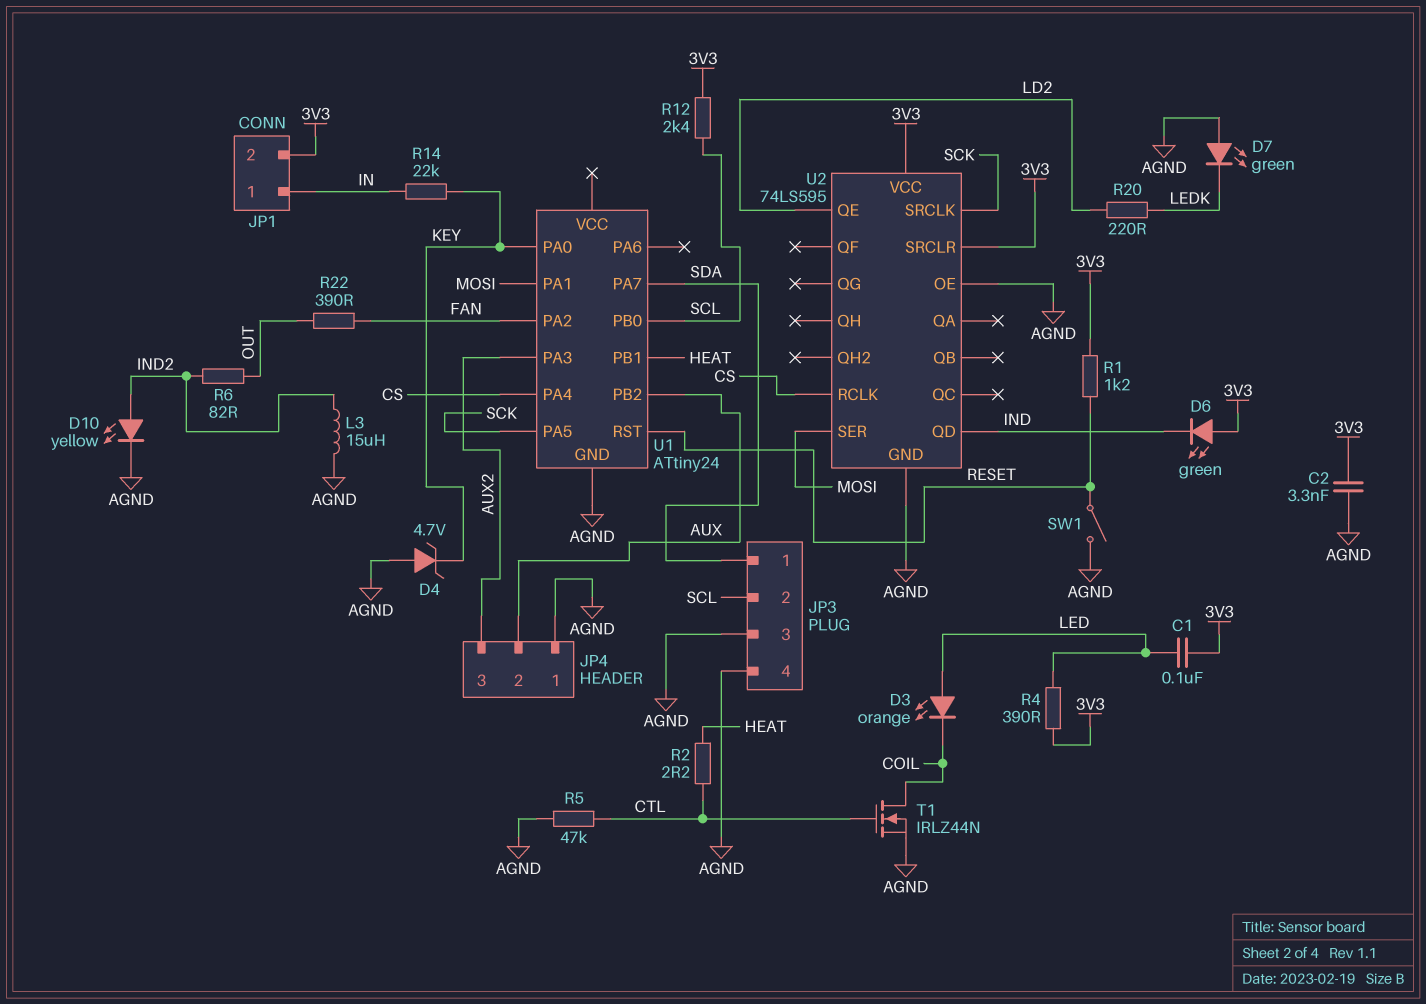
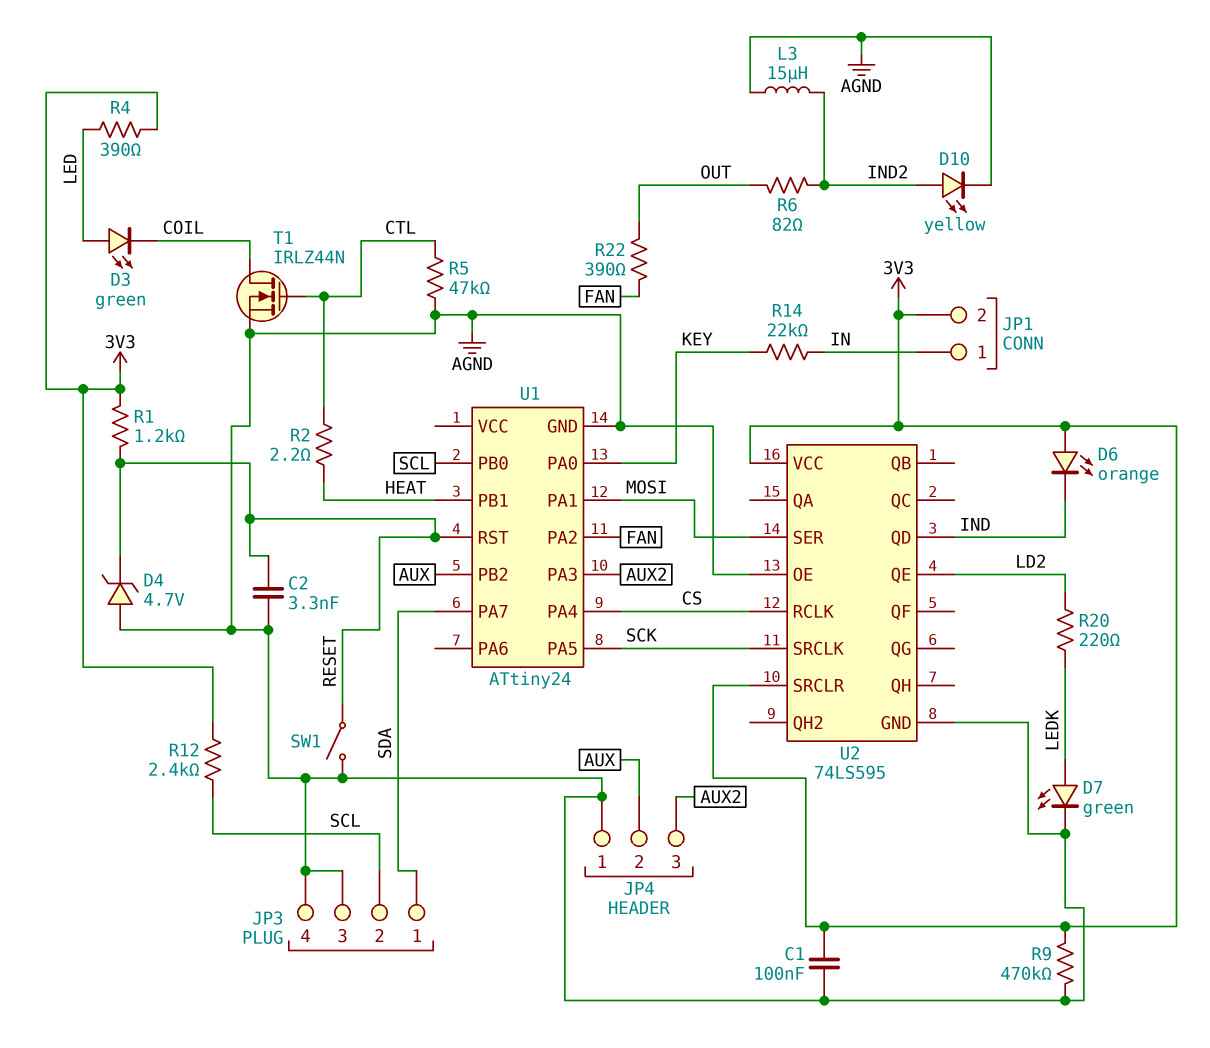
C1: 100nF (3V3, LED) -> 100nF (3V3, AGND)
C2: 3.3nF (3V3, AGND) -> 3.3nF (AGND, RESET)
D3: LED orange (A LED, K COIL) -> LED green (A LED, K COIL)
D4: zener 4.7V (A AGND, K KEY) -> zener 4.7V (A AGND, K RESET)
D6: LED green (A 3V3, K IND) -> LED orange (A 3V3, K IND)
D7: LED green (A AGND, K LEDK) -> LED green (A LEDK, K AGND)
R9: none -> 470k (3V3, AGND)

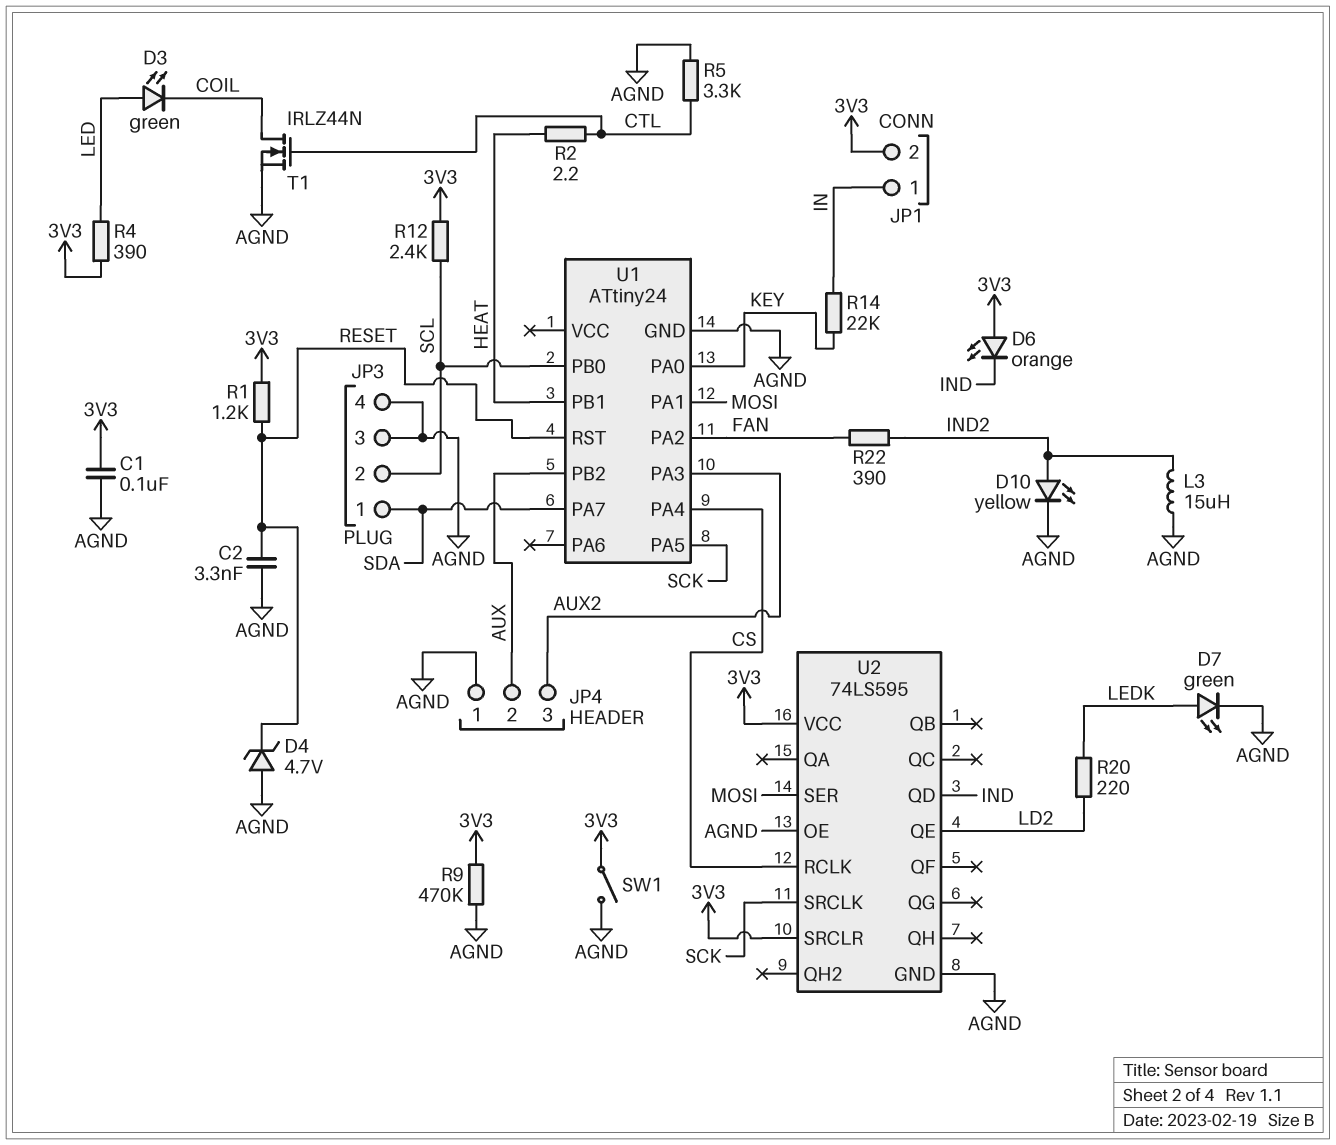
R5: 47k (AGND, CTL) -> 3.3k (AGND, CTL)
R6: 82 (IND2, OUT) -> none
R22: 390 (FAN, OUT) -> 390 (FAN, IND2)
SW1: switch (AGND, RESET) -> switch (3V3, AGND)

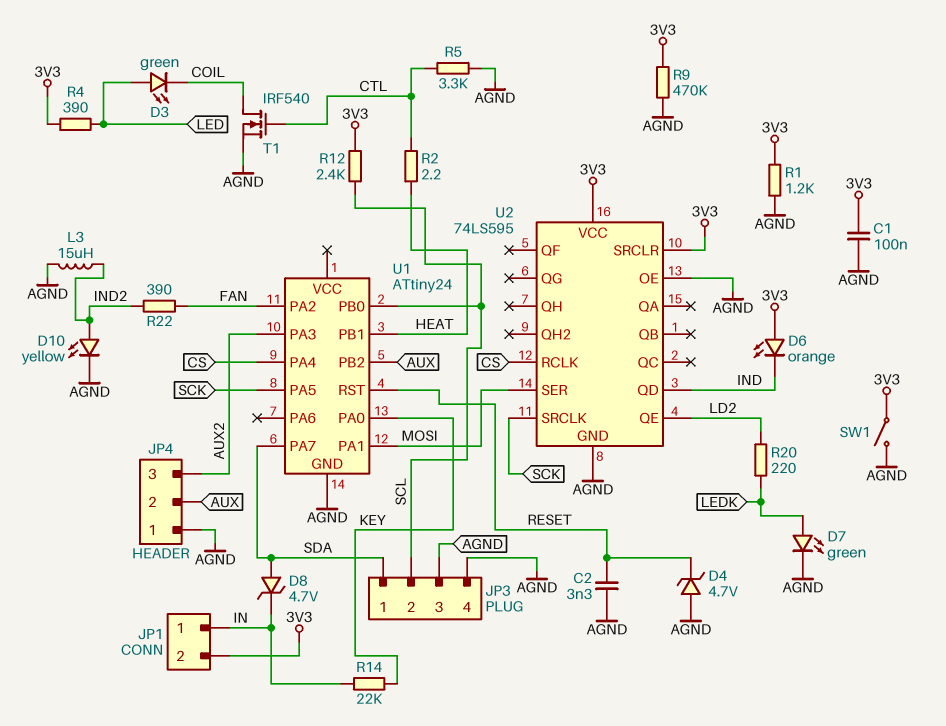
D8: none -> zener 4.7V (A SDA, K IN)
R1: 1.2k (3V3, RESET) -> 1.2k (3V3, AGND)
T1: NMOS IRLZ44N (G CTL, D COIL, S AGND) -> NMOS IRF540 (G CTL, D COIL, S AGND)

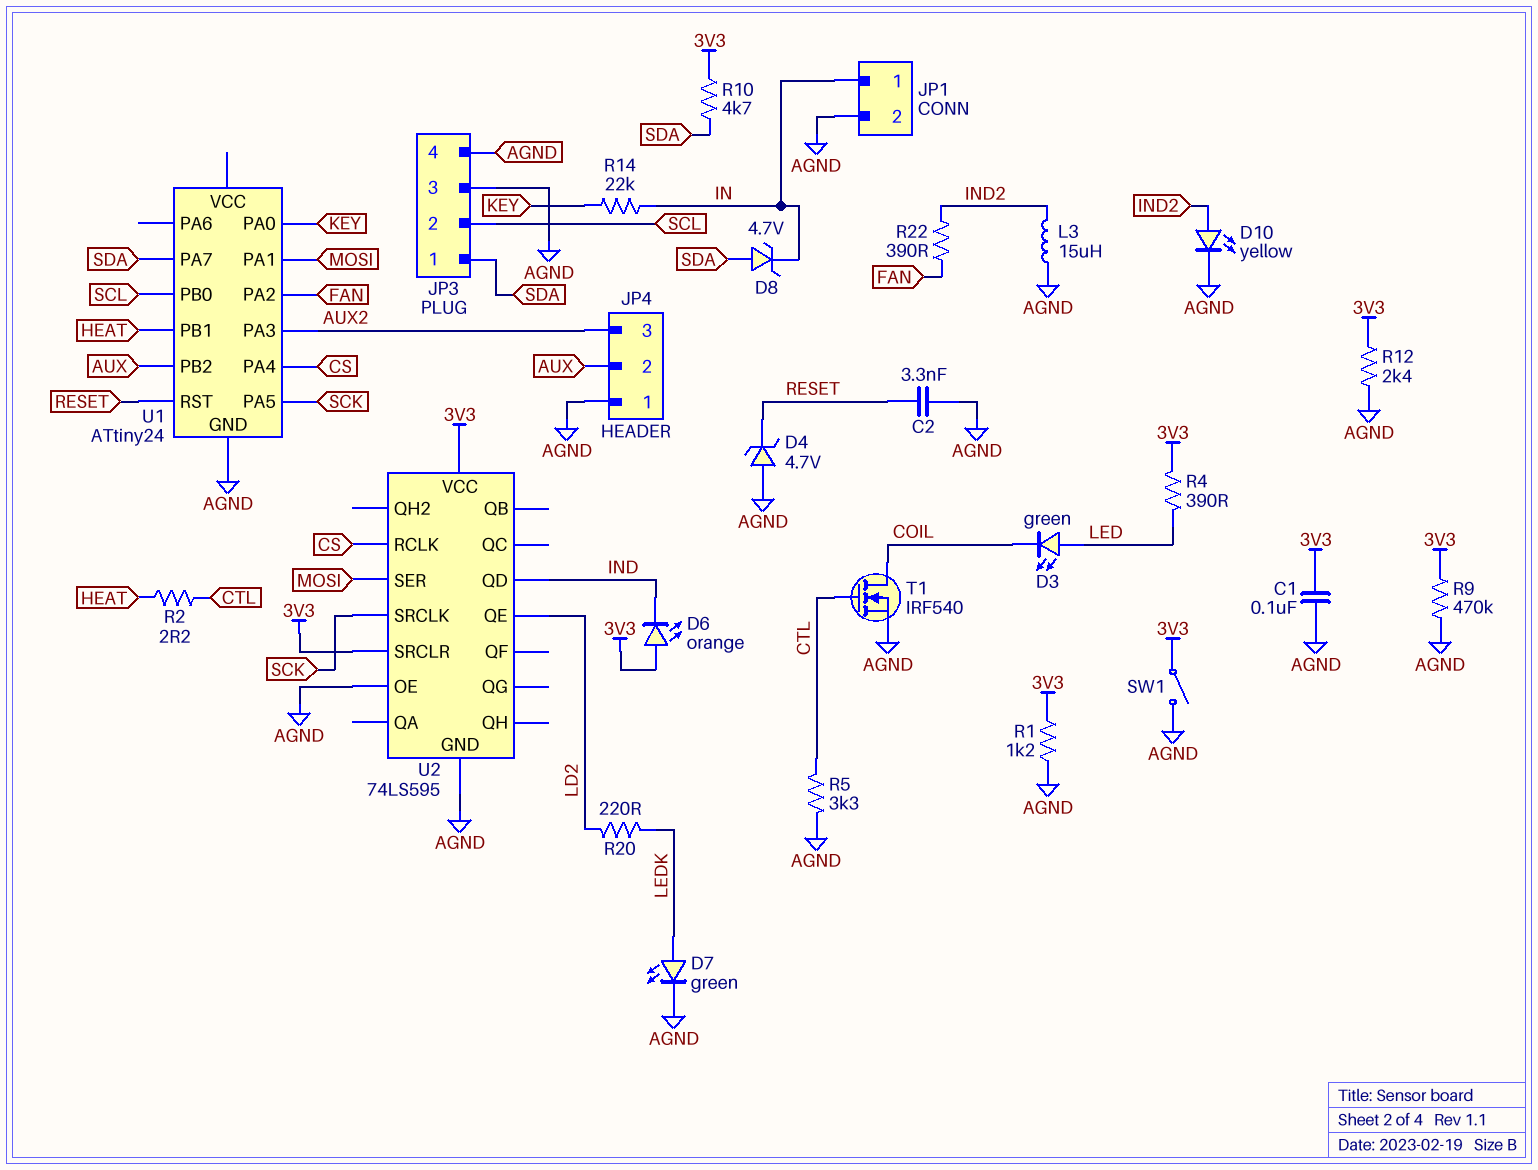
JP1 pin 2: 3V3 -> AGND
R10: none -> 4.7k (3V3, SDA)
R12: 2.4k (3V3, SCL) -> 2.4k (3V3, AGND)

